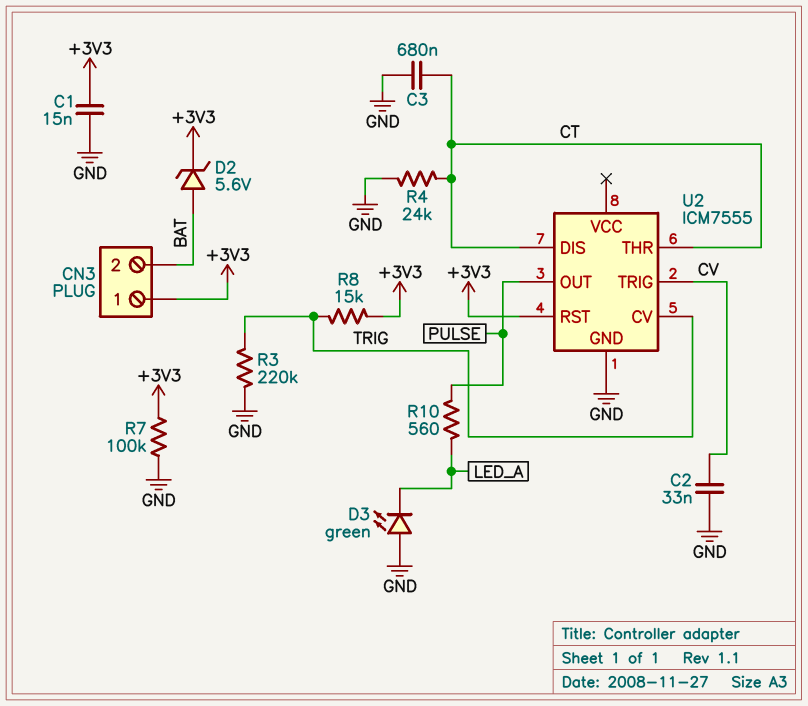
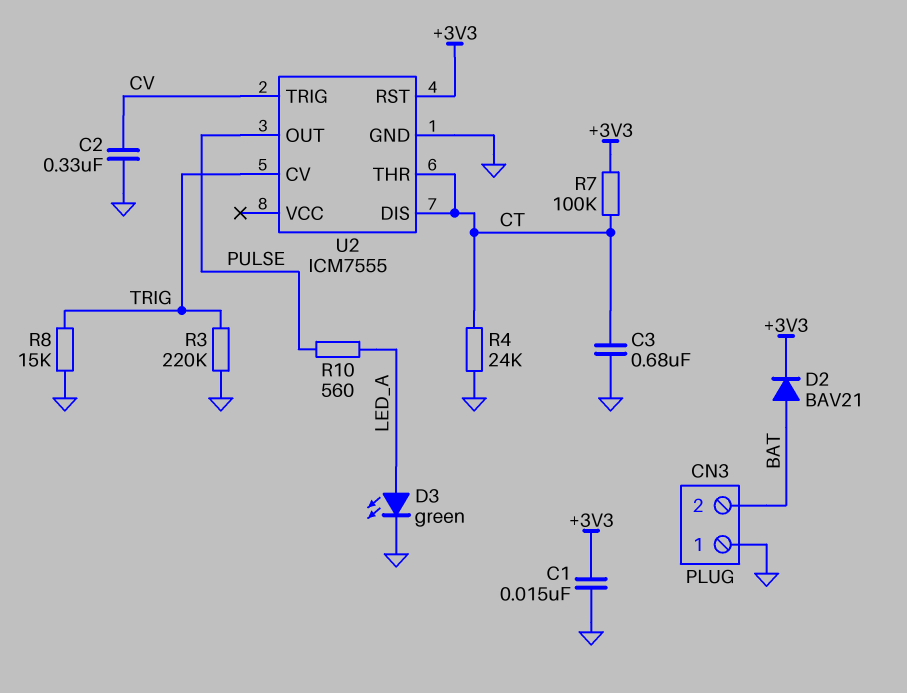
C2: 33nF (CV, GND) -> 330nF (CV, GND)
CN3 pin 1: +3V3 -> GND
D2: zener 5.6V (A BAT, K +3V3) -> diode BAV21 (A BAT, K +3V3)
D3: LED green (A GND, K LED_A) -> LED green (A LED_A, K GND)
R7: 100k (+3V3, GND) -> 100k (+3V3, CT)
R8: 15k (+3V3, TRIG) -> 15k (GND, TRIG)

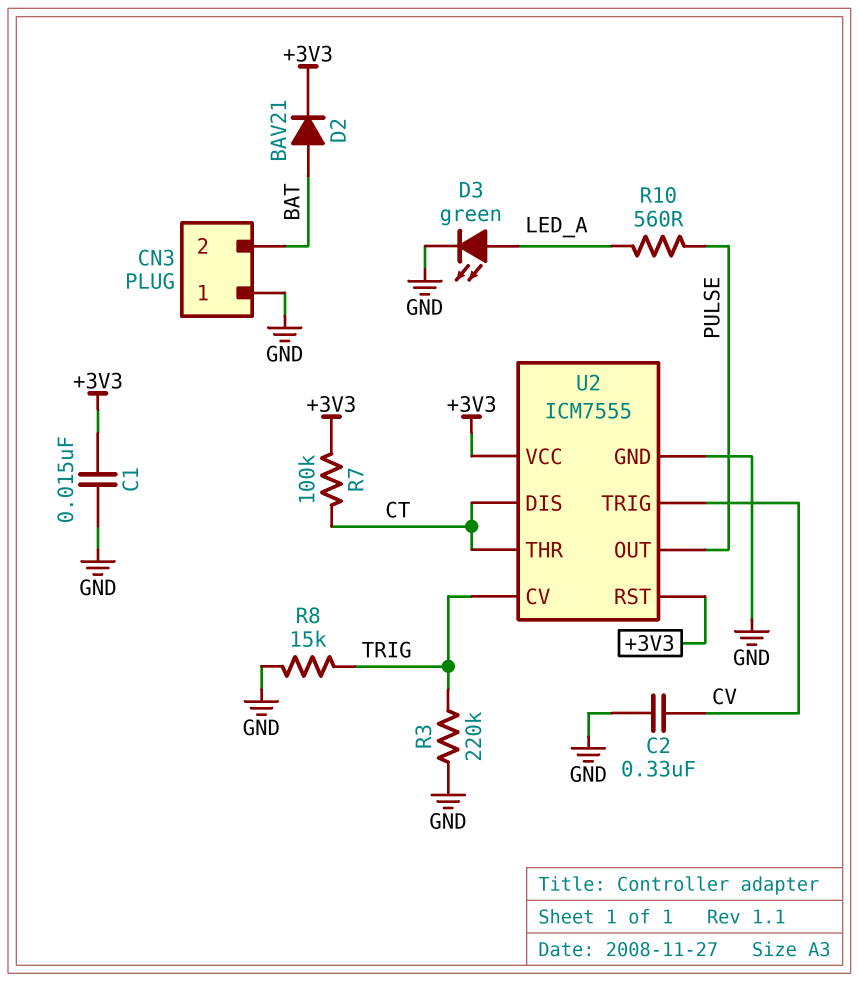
C3: 680nF (CT, GND) -> none
R4: 24k (CT, GND) -> none
U2 pin VCC: none -> +3V3

